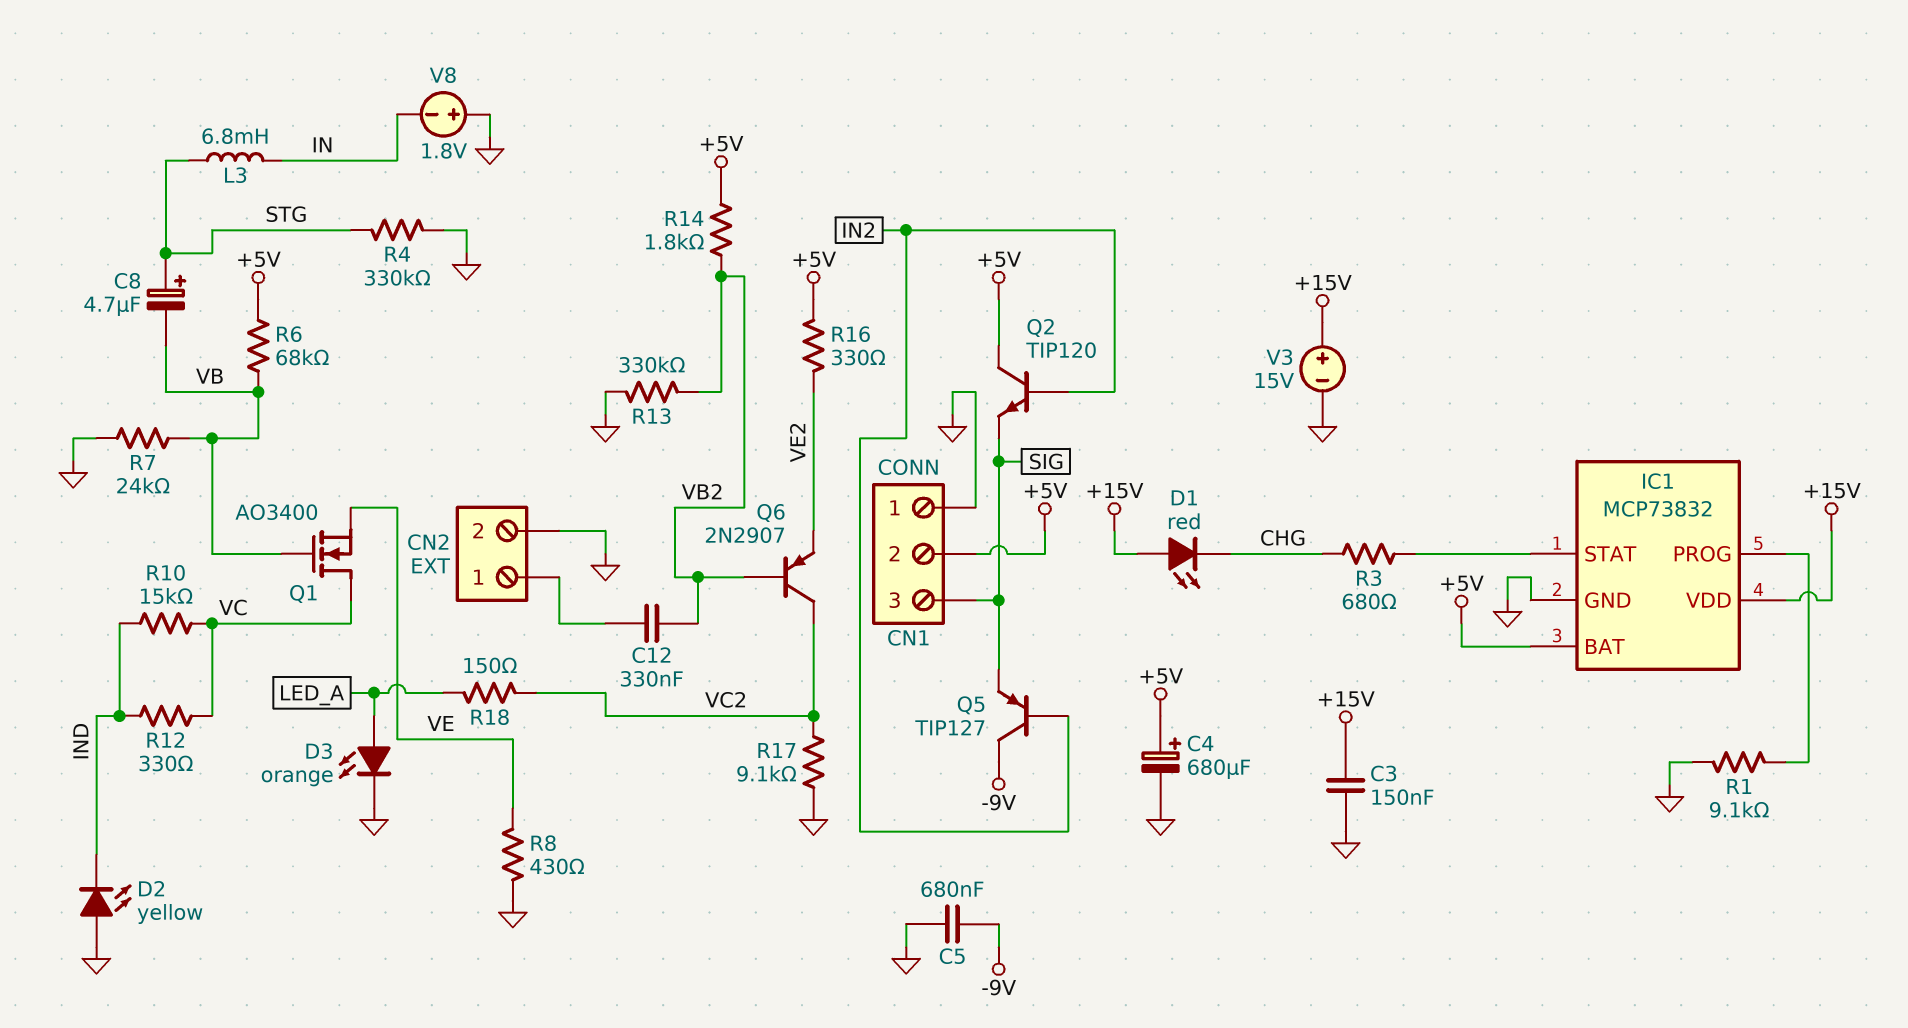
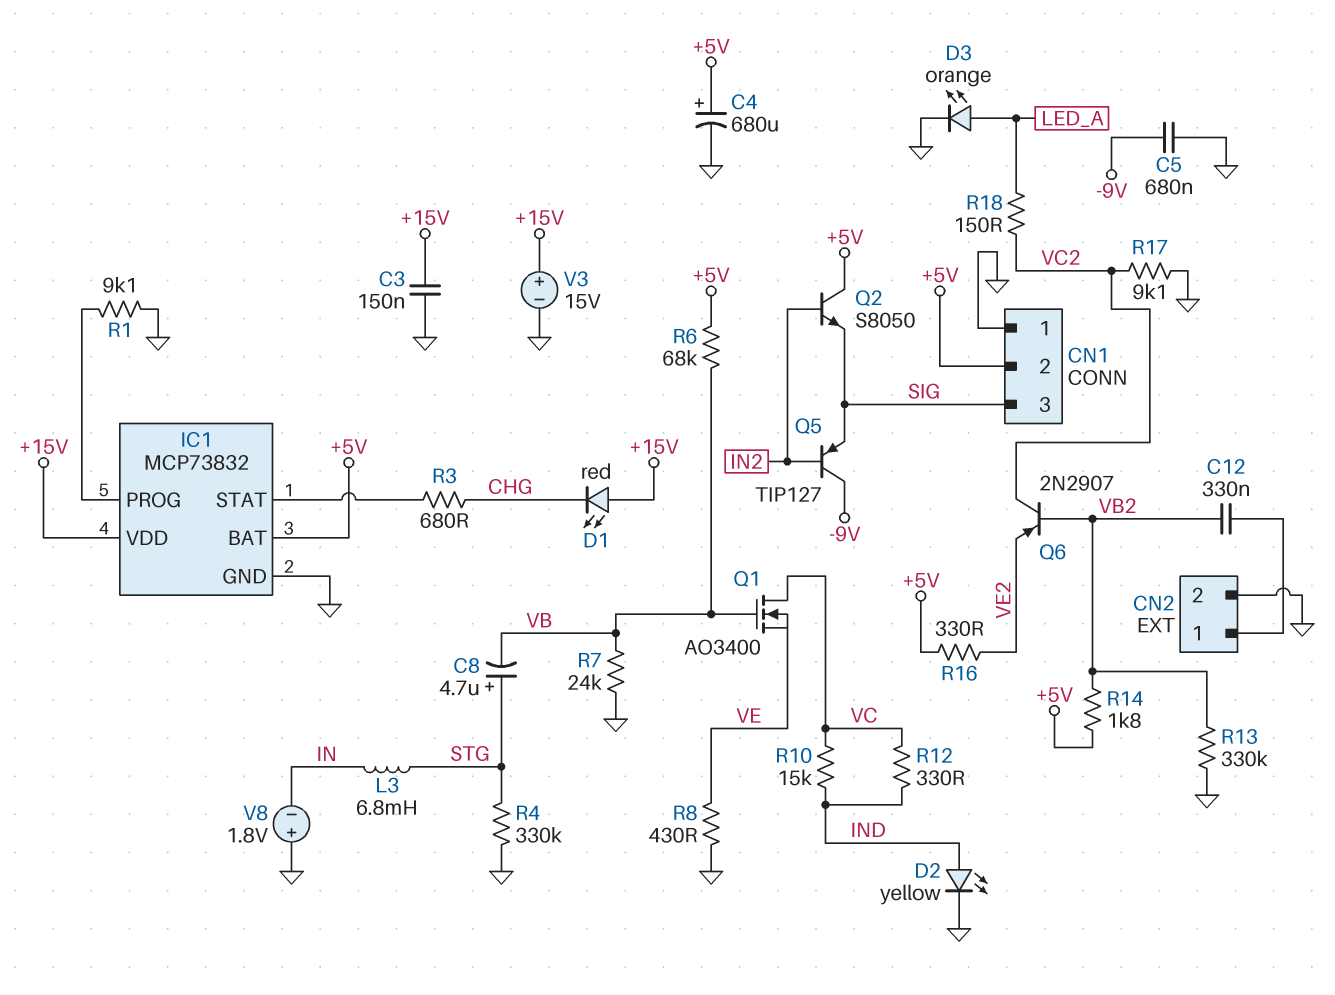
D2: LED yellow (A GND, K IND) -> LED yellow (A IND, K GND)
Q2: NPN TIP120 (B IN2, C +5V, E SIG) -> NPN S8050 (B IN2, C +5V, E SIG)

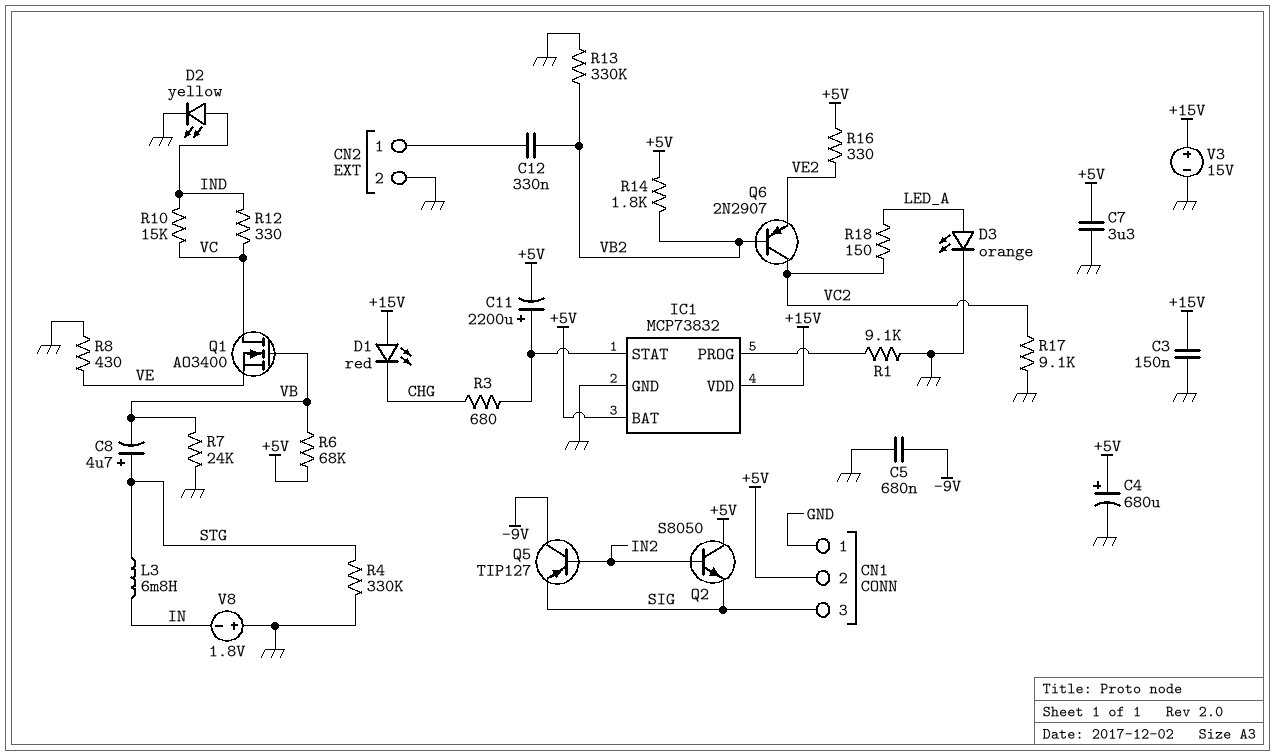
C7: none -> 3.3uF (+5V, GND)
C11: none -> 2200uF (plus IC1/STAT, minus +5V)

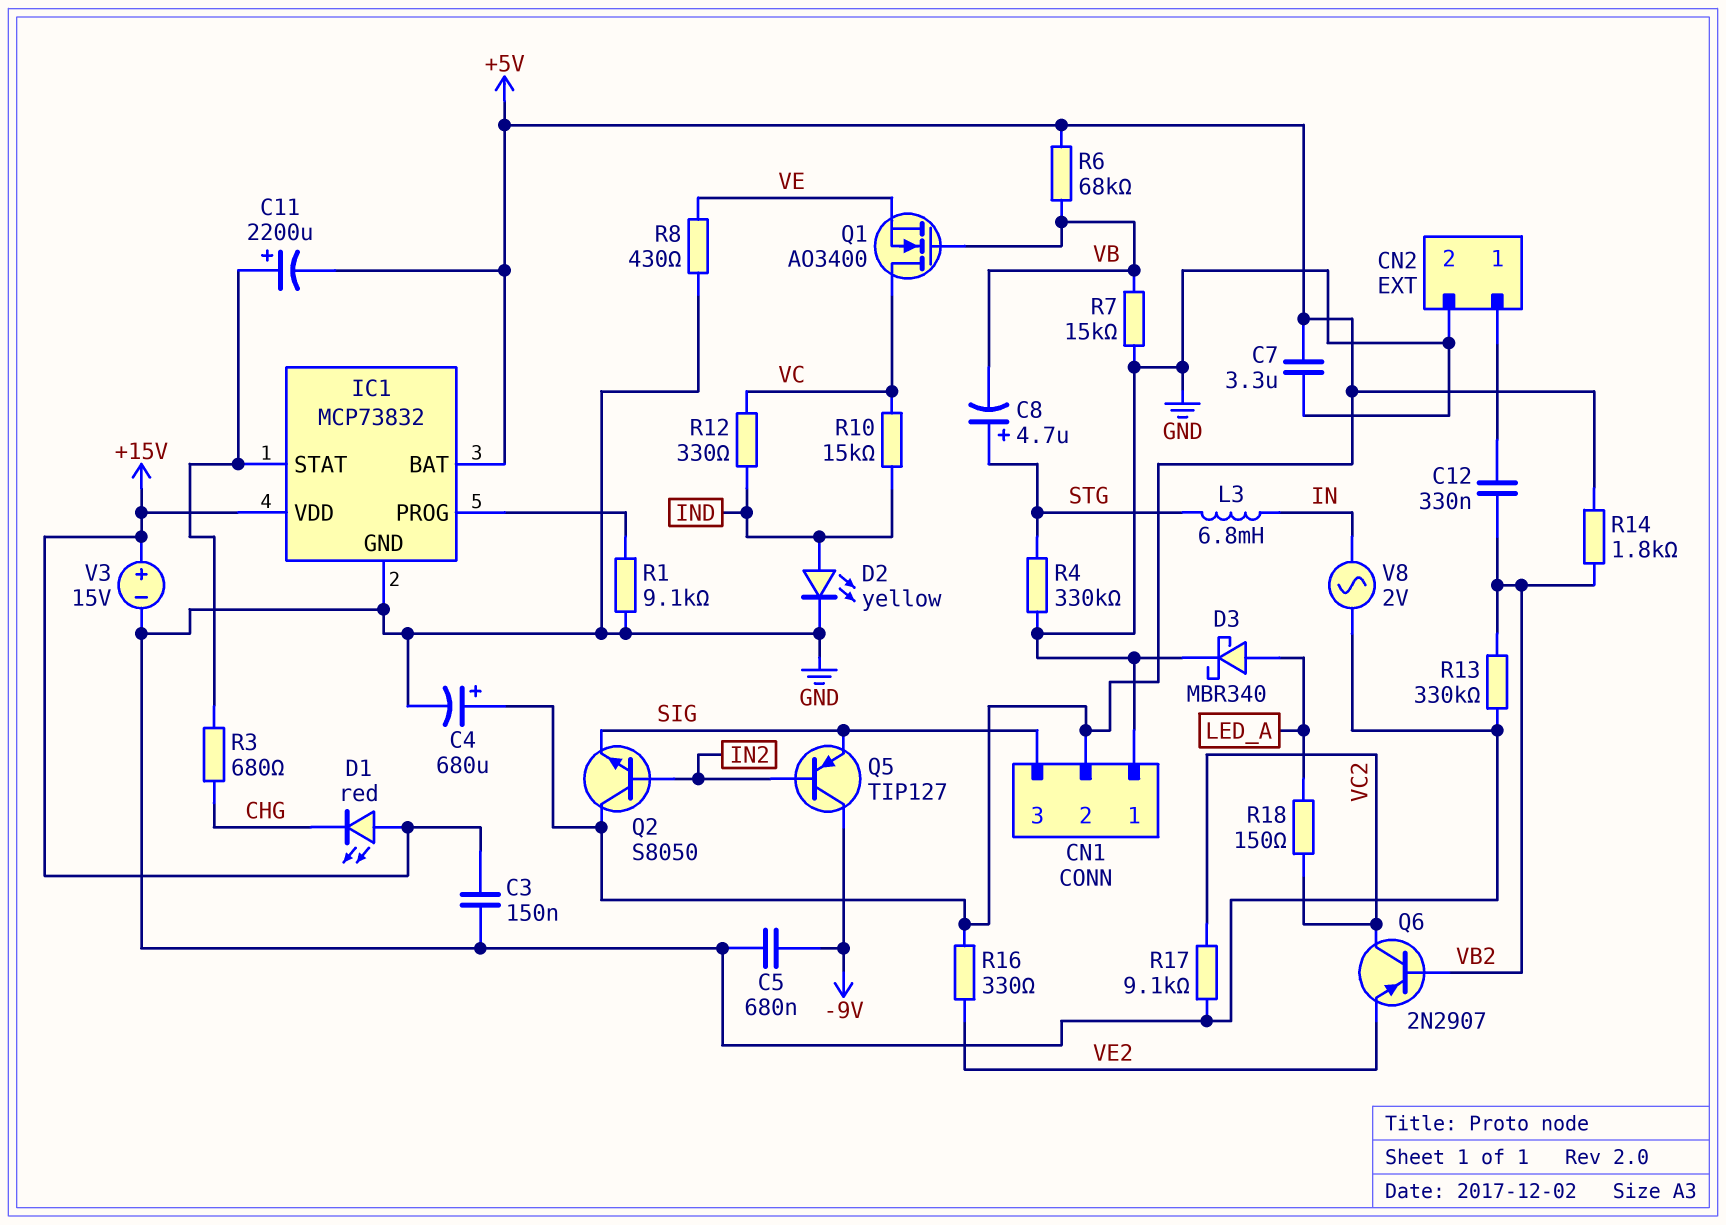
D3: LED orange (A LED_A, K GND) -> schottky MBR340 (A LED_A, K GND)
R7: 24k (GND, VB) -> 15k (GND, VB)
V8: 1.8V (plus GND, minus IN) -> AC 2V (GND, IN)

